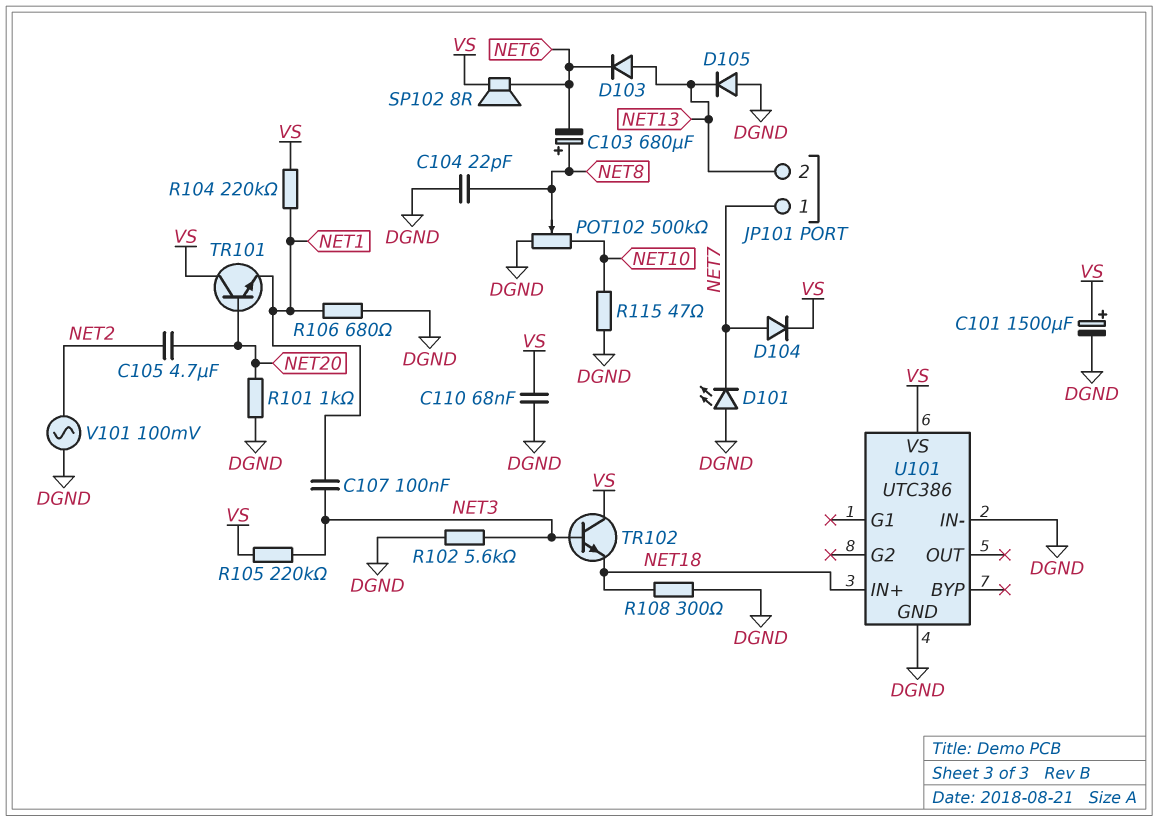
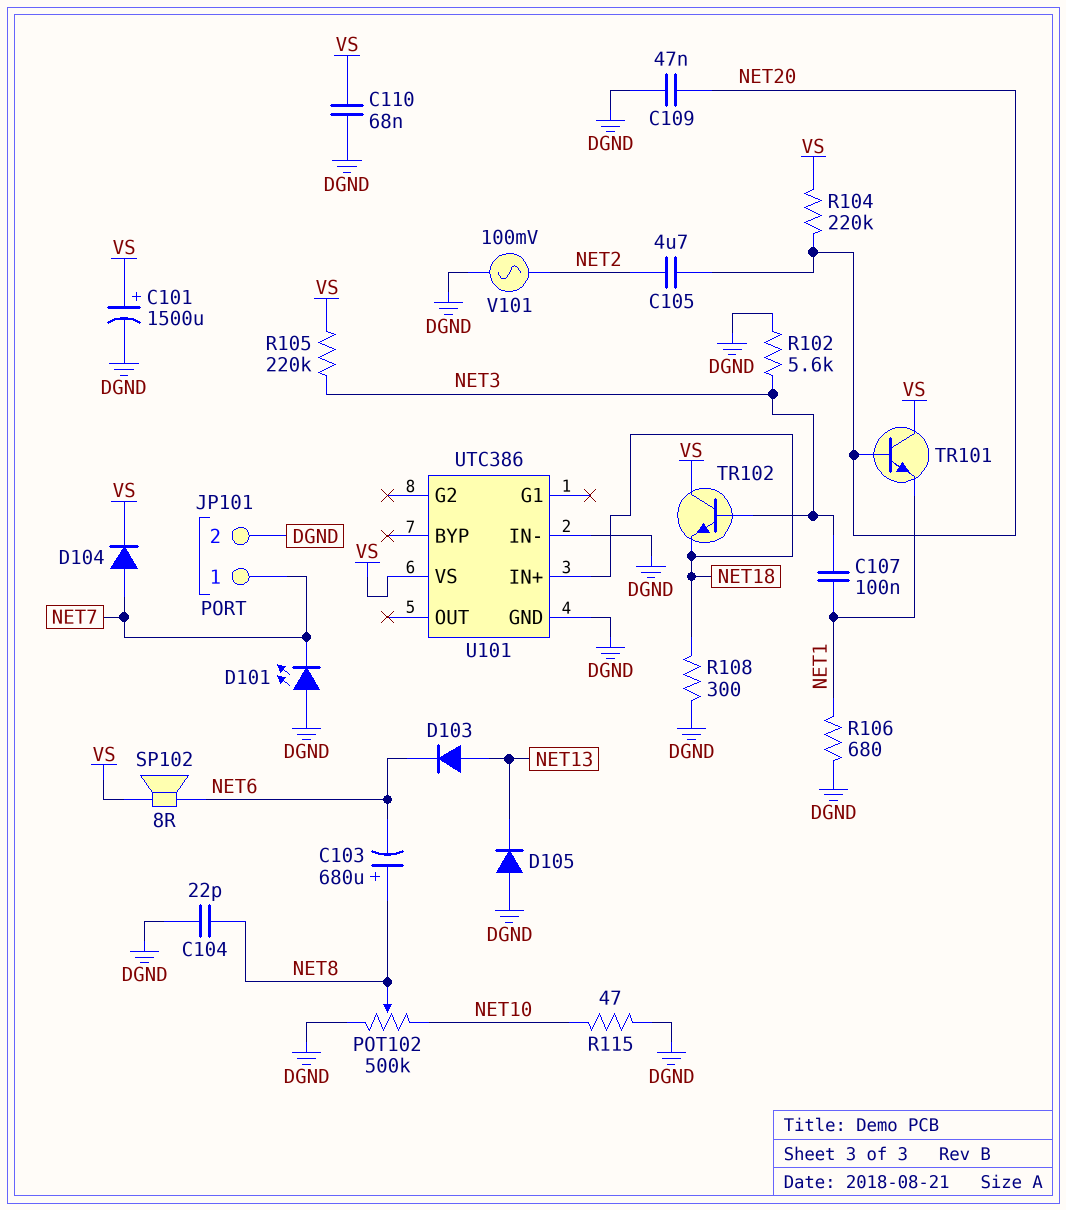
C109: none -> 47nF (DGND, NET20)
JP101 pin 2: NET13 -> DGND
R101: 1k (DGND, NET20) -> none
R104: 220k (NET1, VS) -> 220k (NET20, VS)

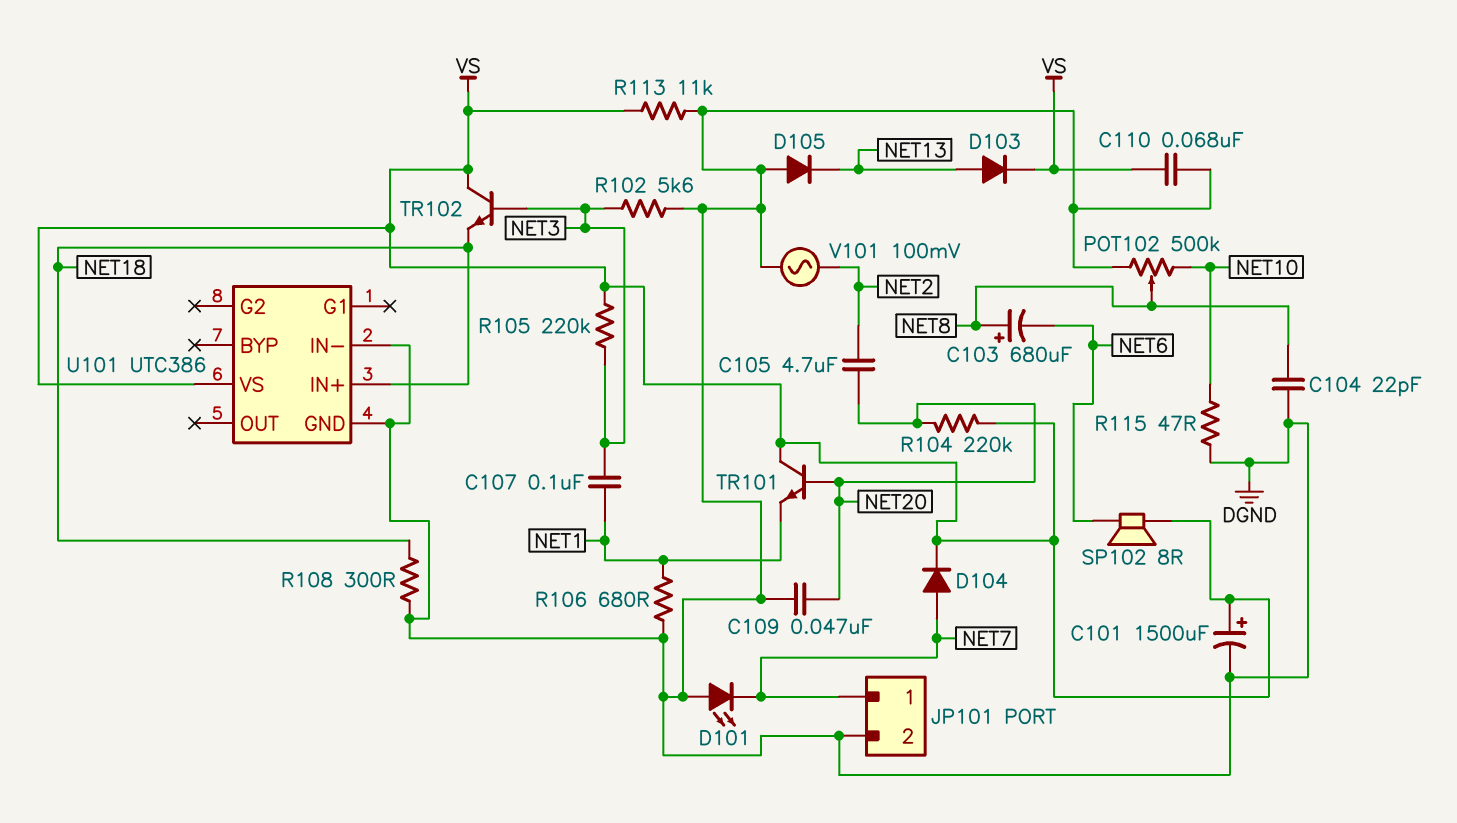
D103: diode (A NET13, K NET6) -> diode (A NET13, K VS)
R113: none -> 11k (DGND, VS)

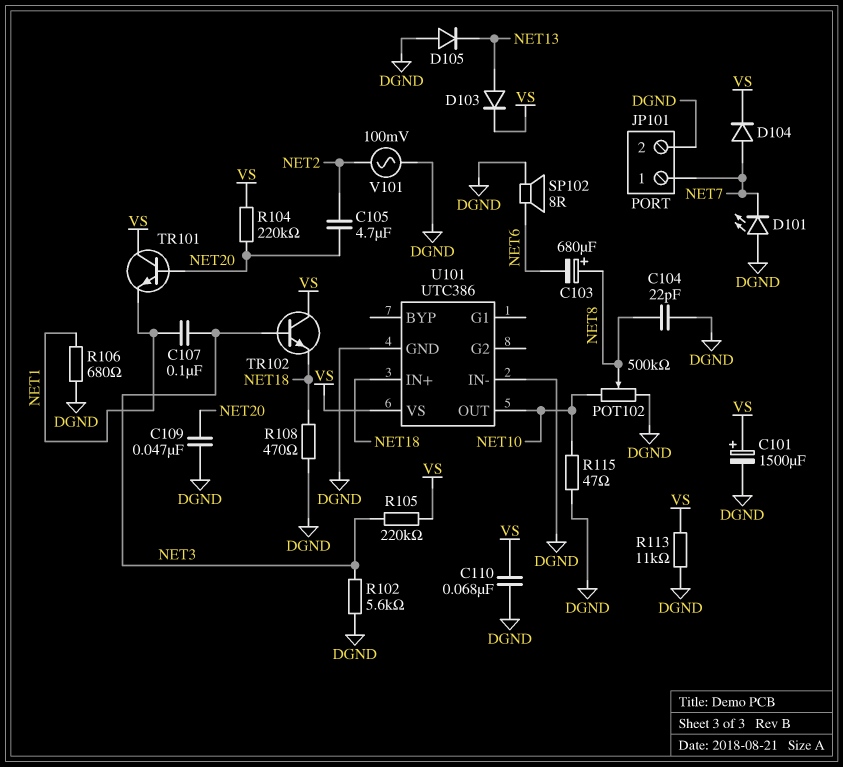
R108: 300 (DGND, NET18) -> 470 (DGND, NET18)
SP102: speaker 8R (NET6, VS) -> speaker 8R (DGND, NET6)
U101 pin OUT: none -> NET10

